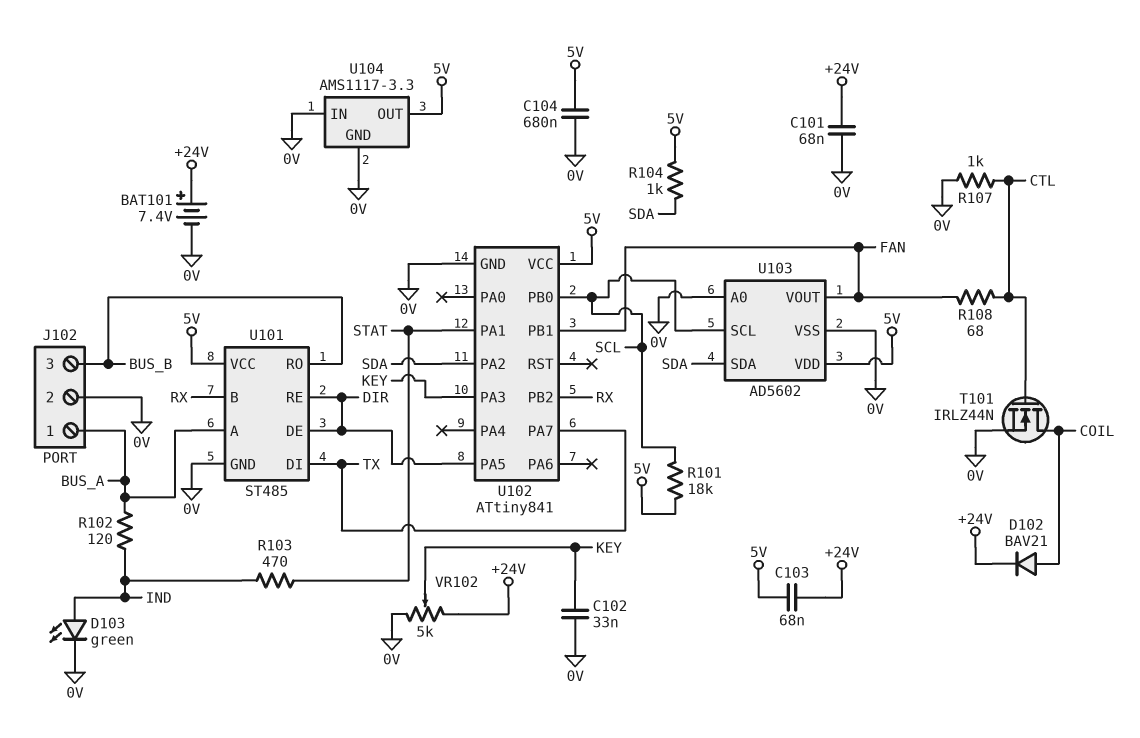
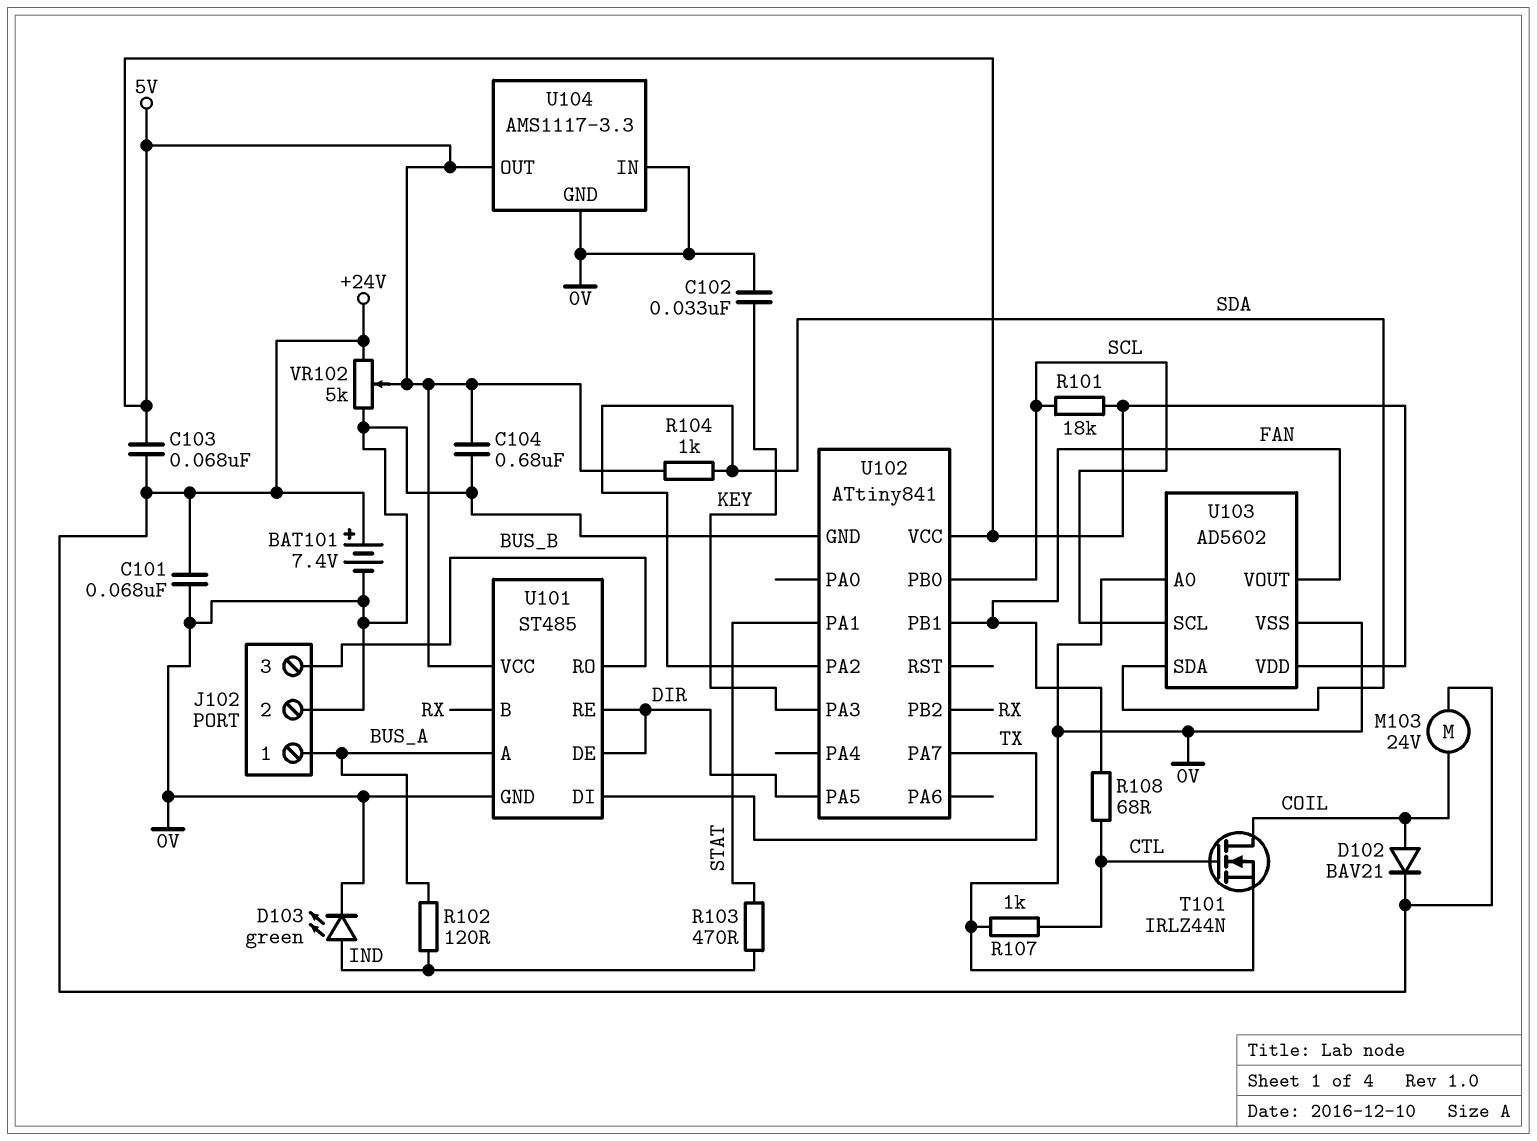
M103: none -> motor 24V (+24V, COIL)
VR102: 5k (+24V, 0V, wiper KEY) -> 5k (+24V, 0V, wiper 5V)

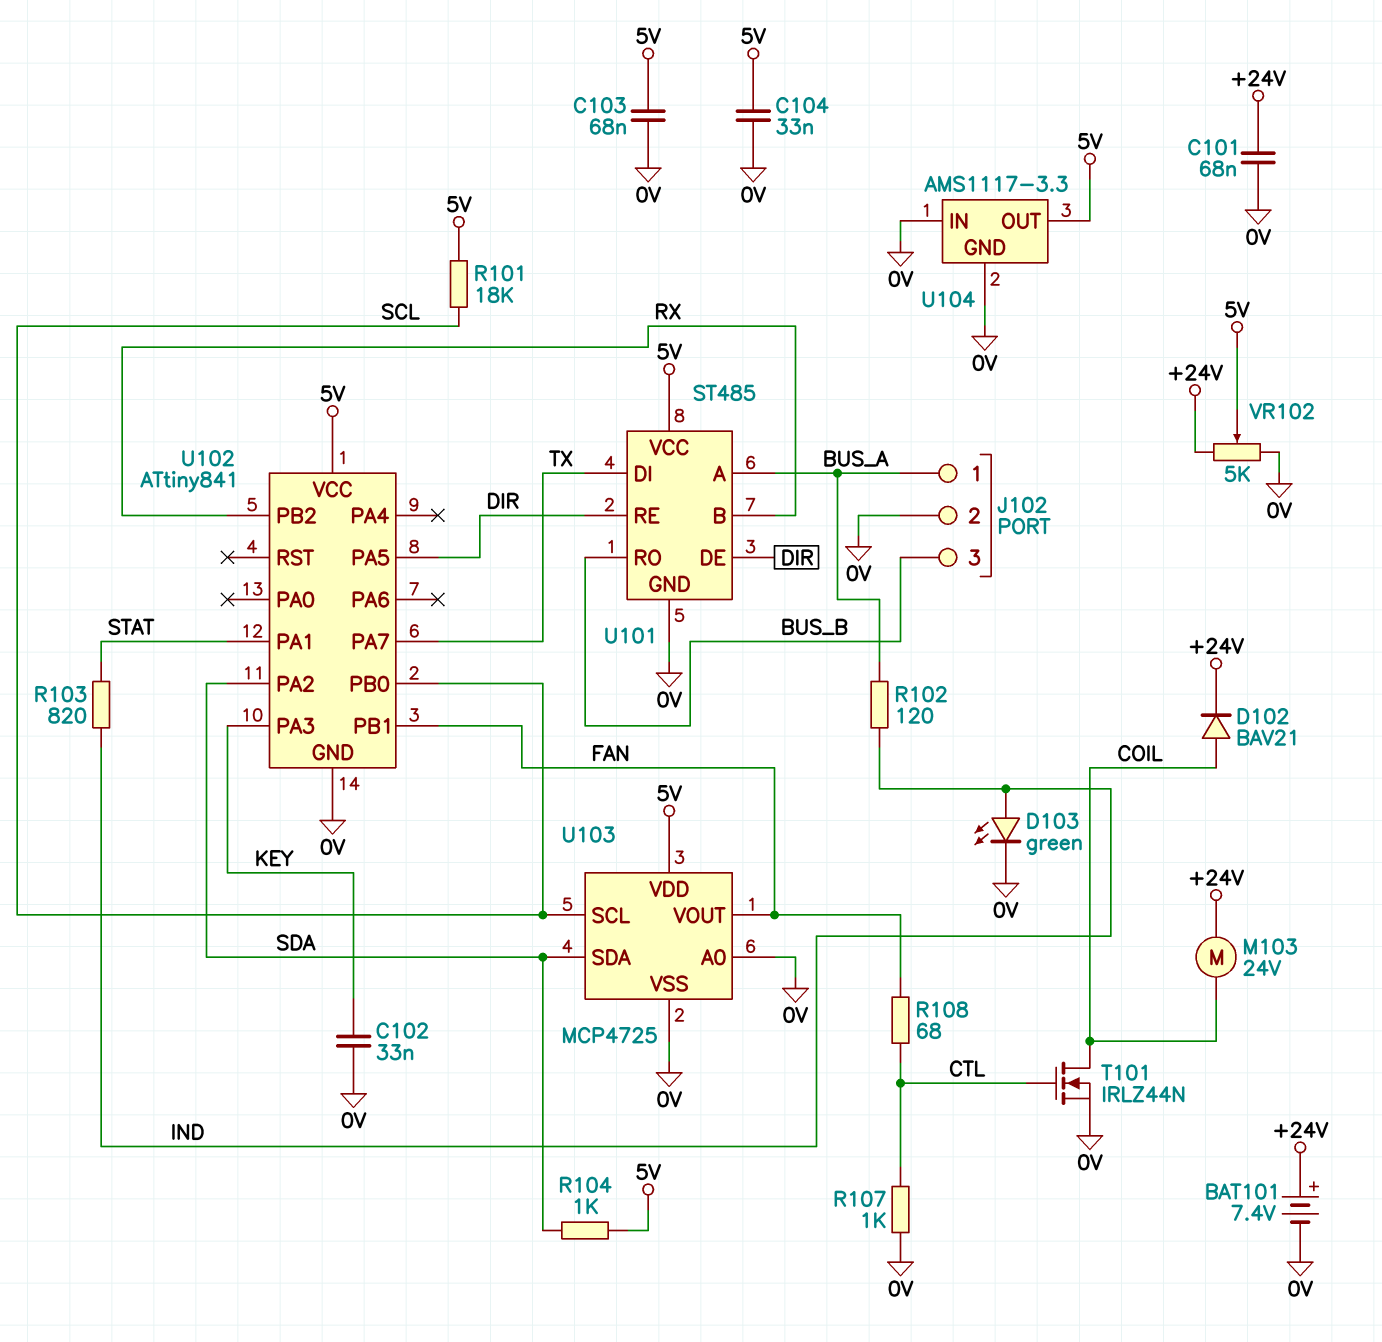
C103: 68nF (+24V, 5V) -> 68nF (0V, 5V)
C104: 680nF (0V, 5V) -> 33nF (0V, 5V)
R103: 470 (IND, STAT) -> 820 (IND, STAT)
U103: AD5602 -> MCP4725

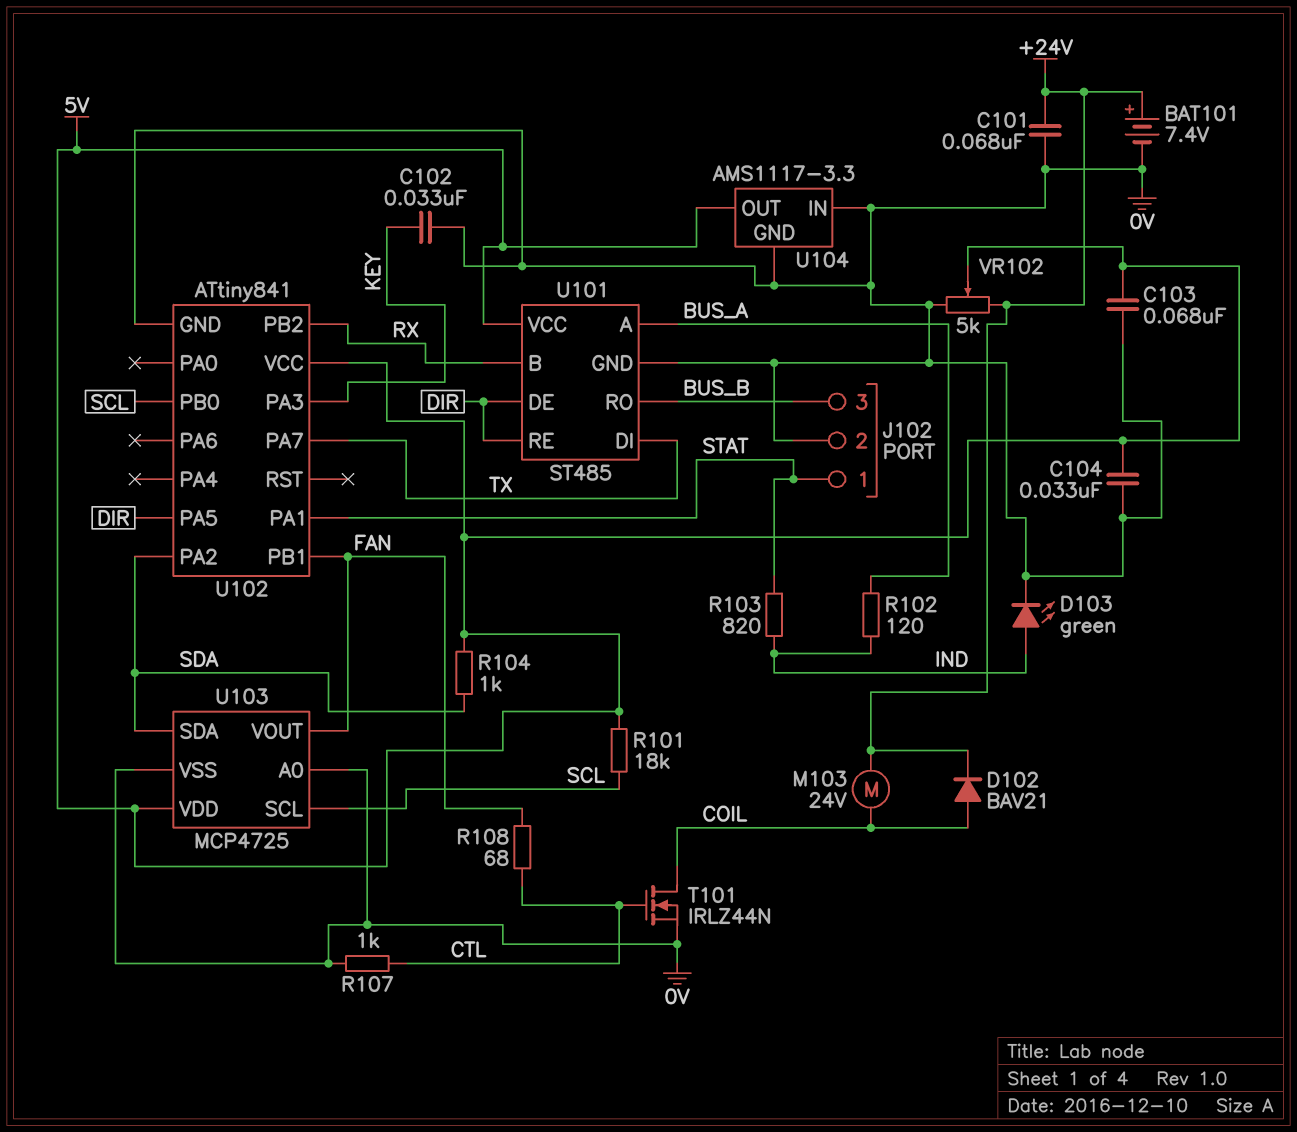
J102 pin 1: BUS_A -> STAT

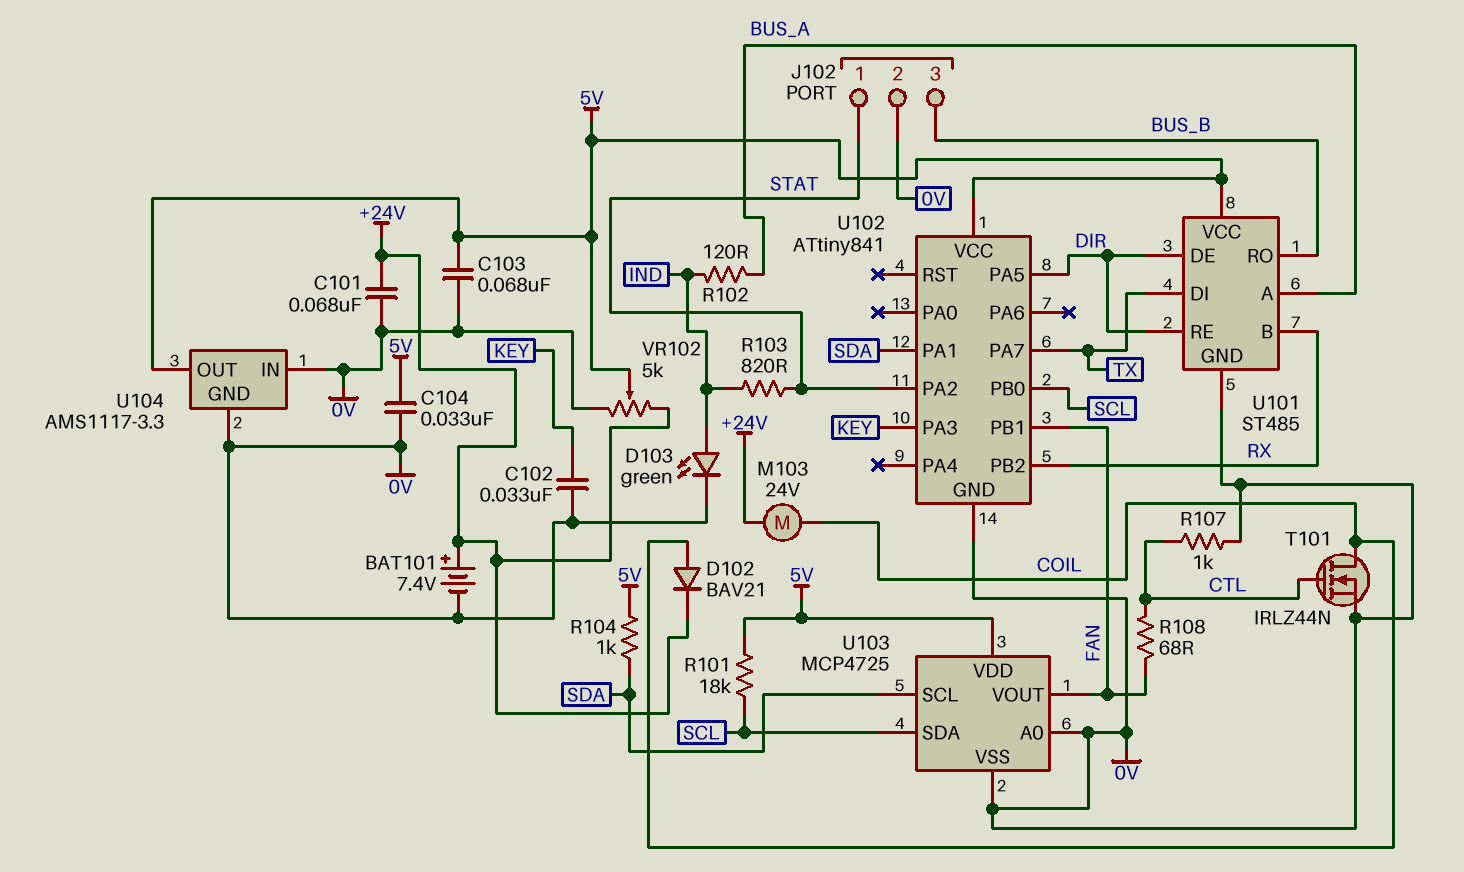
U102 pin PA1: STAT -> SDA
U102 pin PA2: SDA -> STAT
U103 pin SCL: SCL -> SDA
U103 pin SDA: SDA -> SCL

